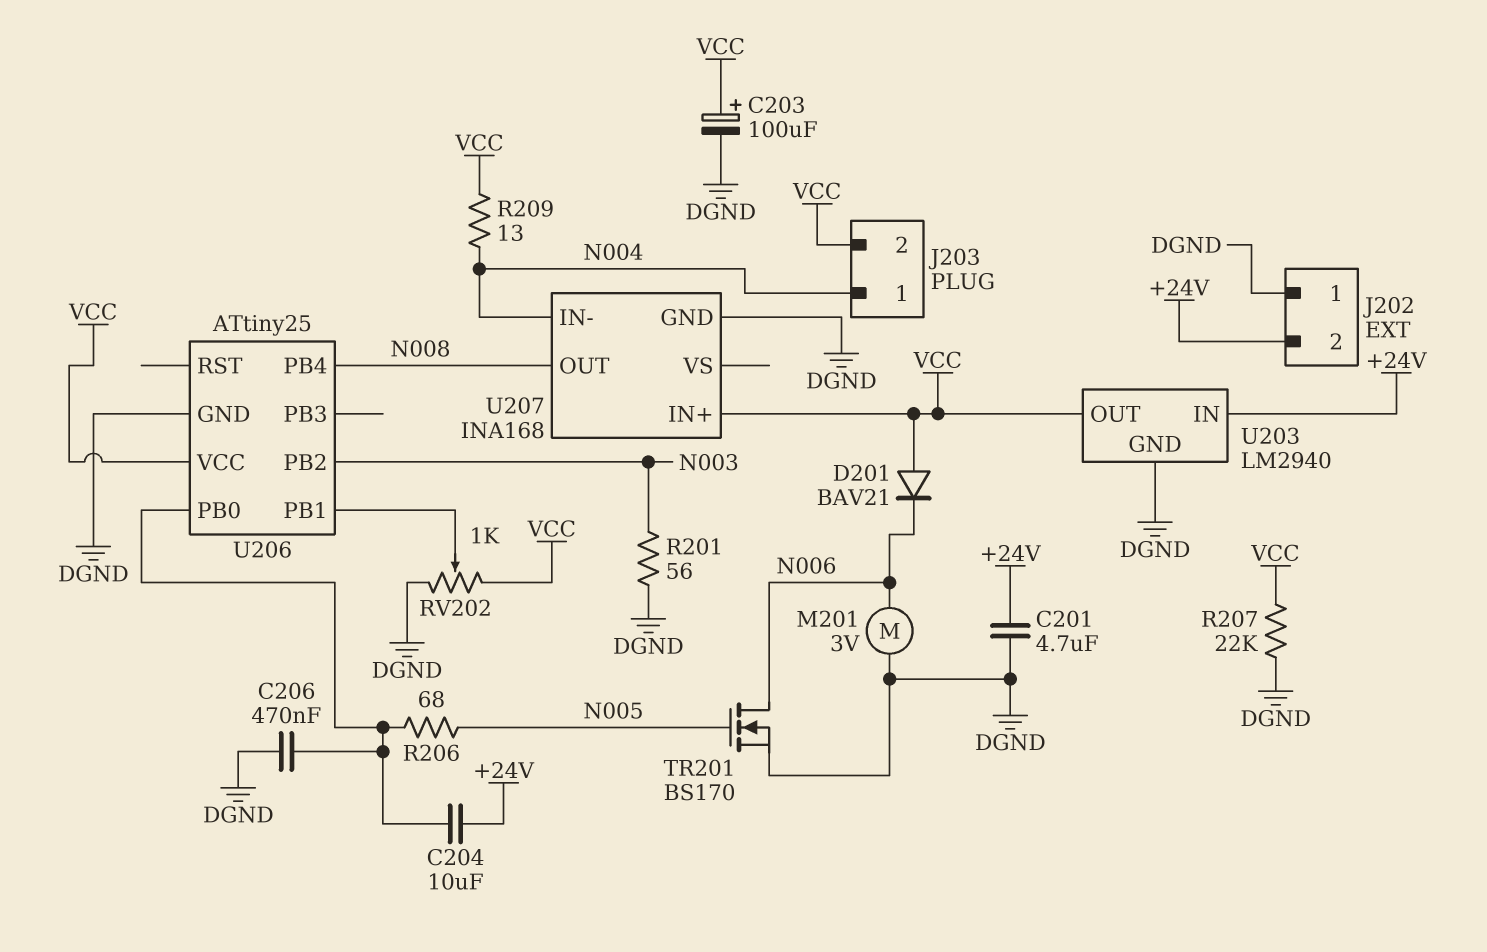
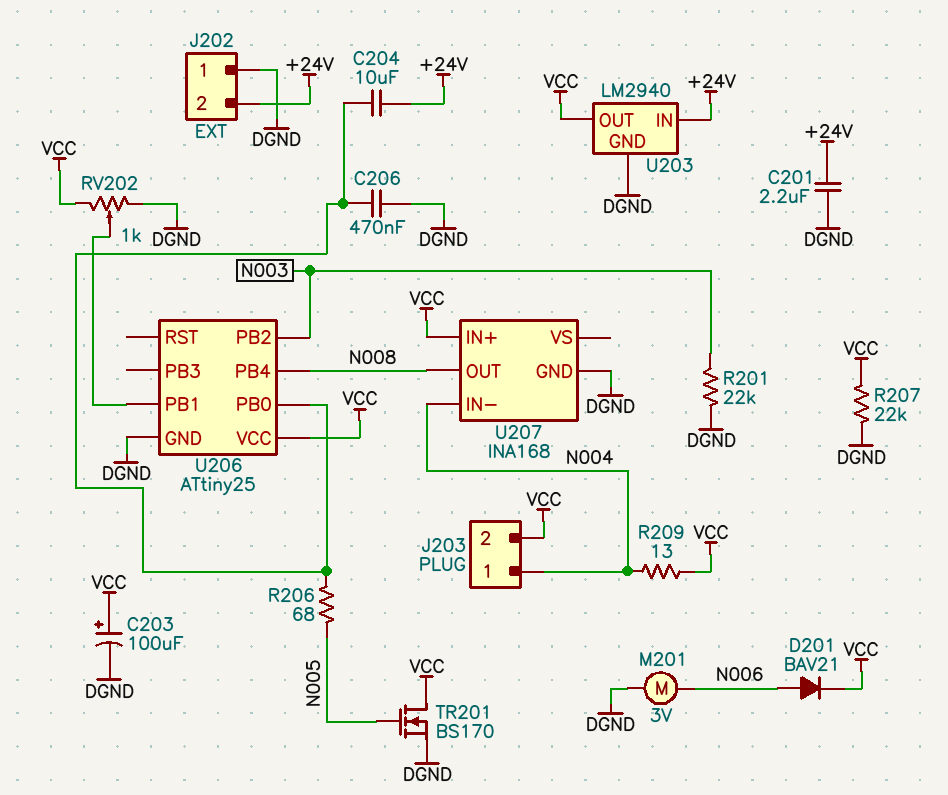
C201: 4.7uF (+24V, DGND) -> 2.2uF (+24V, DGND)
D201: diode BAV21 (A VCC, K N006) -> diode BAV21 (A N006, K VCC)
R201: 56 (DGND, N003) -> 22k (DGND, N003)
TR201: NMOS BS170 (G N005, D N006, S DGND) -> NMOS BS170 (G N005, D VCC, S DGND)

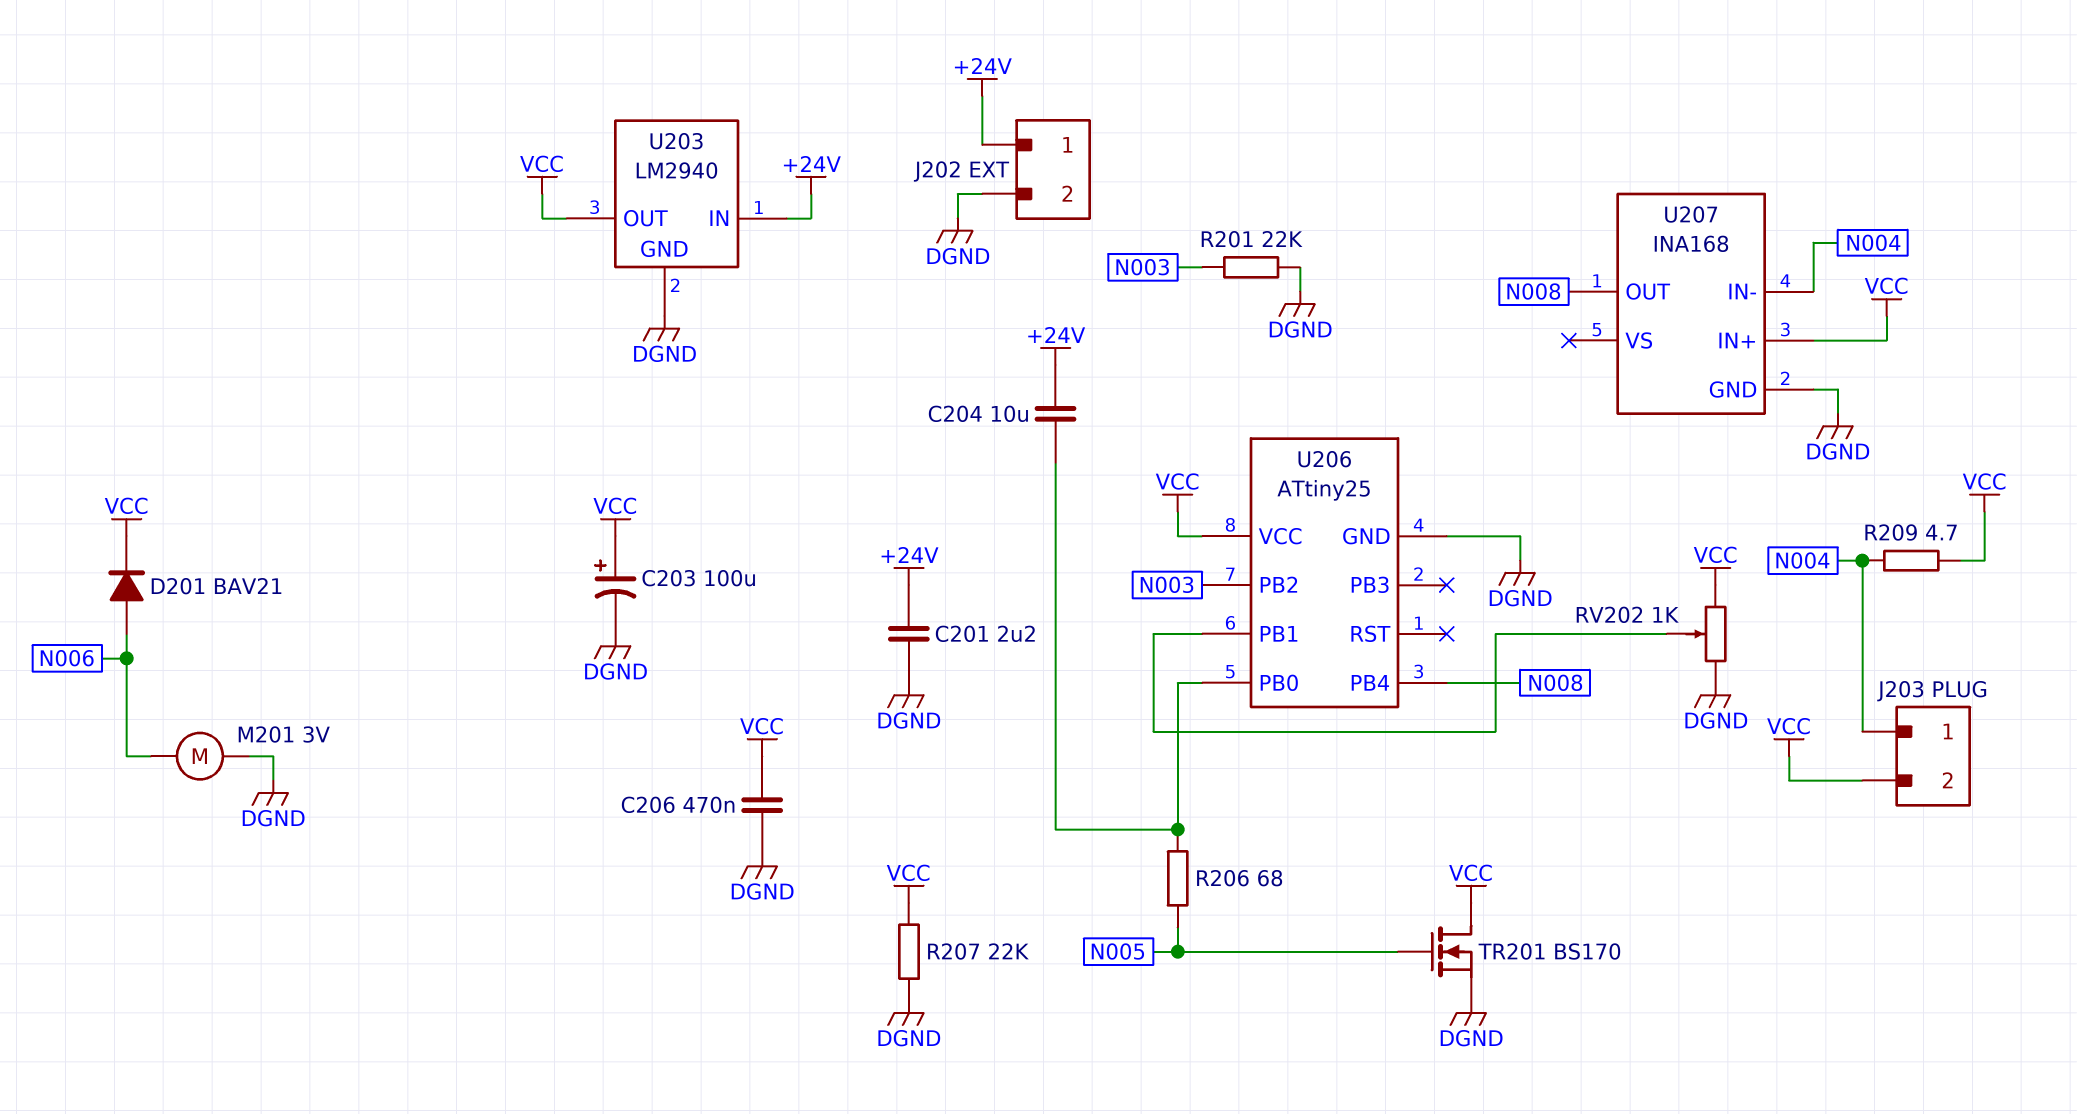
C206: 470nF (DGND, U206/PB0) -> 470nF (DGND, VCC)
J202 pin 1: DGND -> +24V
J202 pin 2: +24V -> DGND
R209: 13 (N004, VCC) -> 4.7 (N004, VCC)

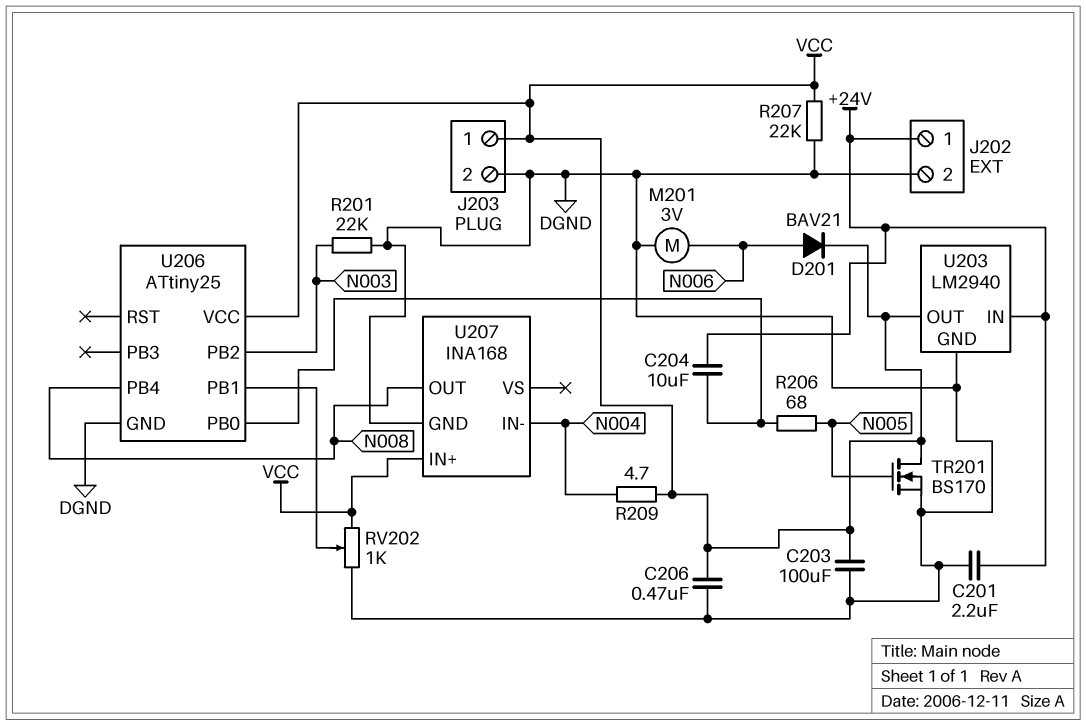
C203: 100uF (plus VCC, minus DGND) -> 100uF (DGND, VCC)
J203 pin 1: N004 -> VCC
J203 pin 2: VCC -> DGND

